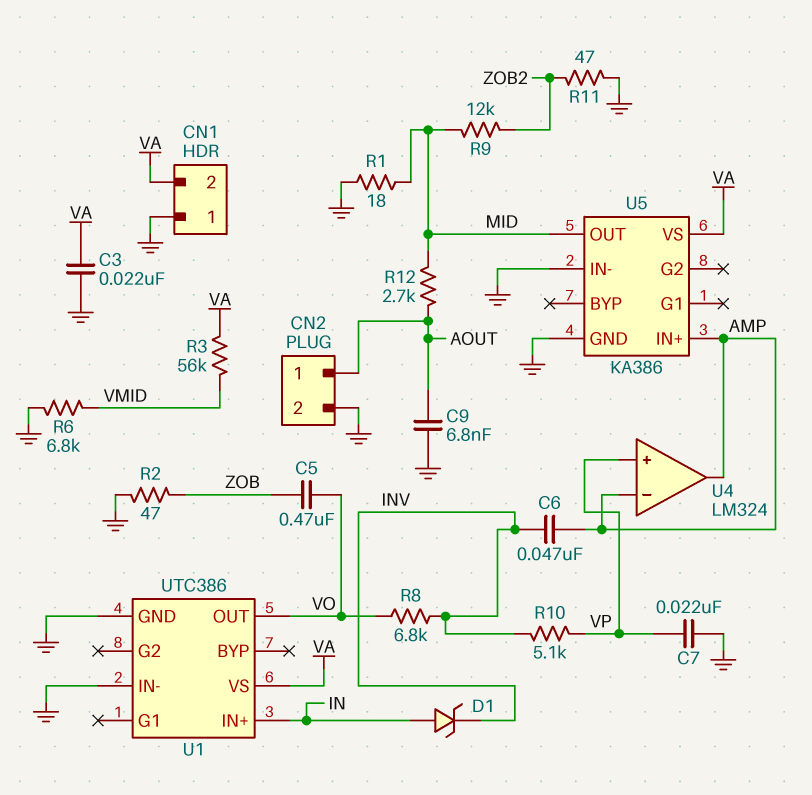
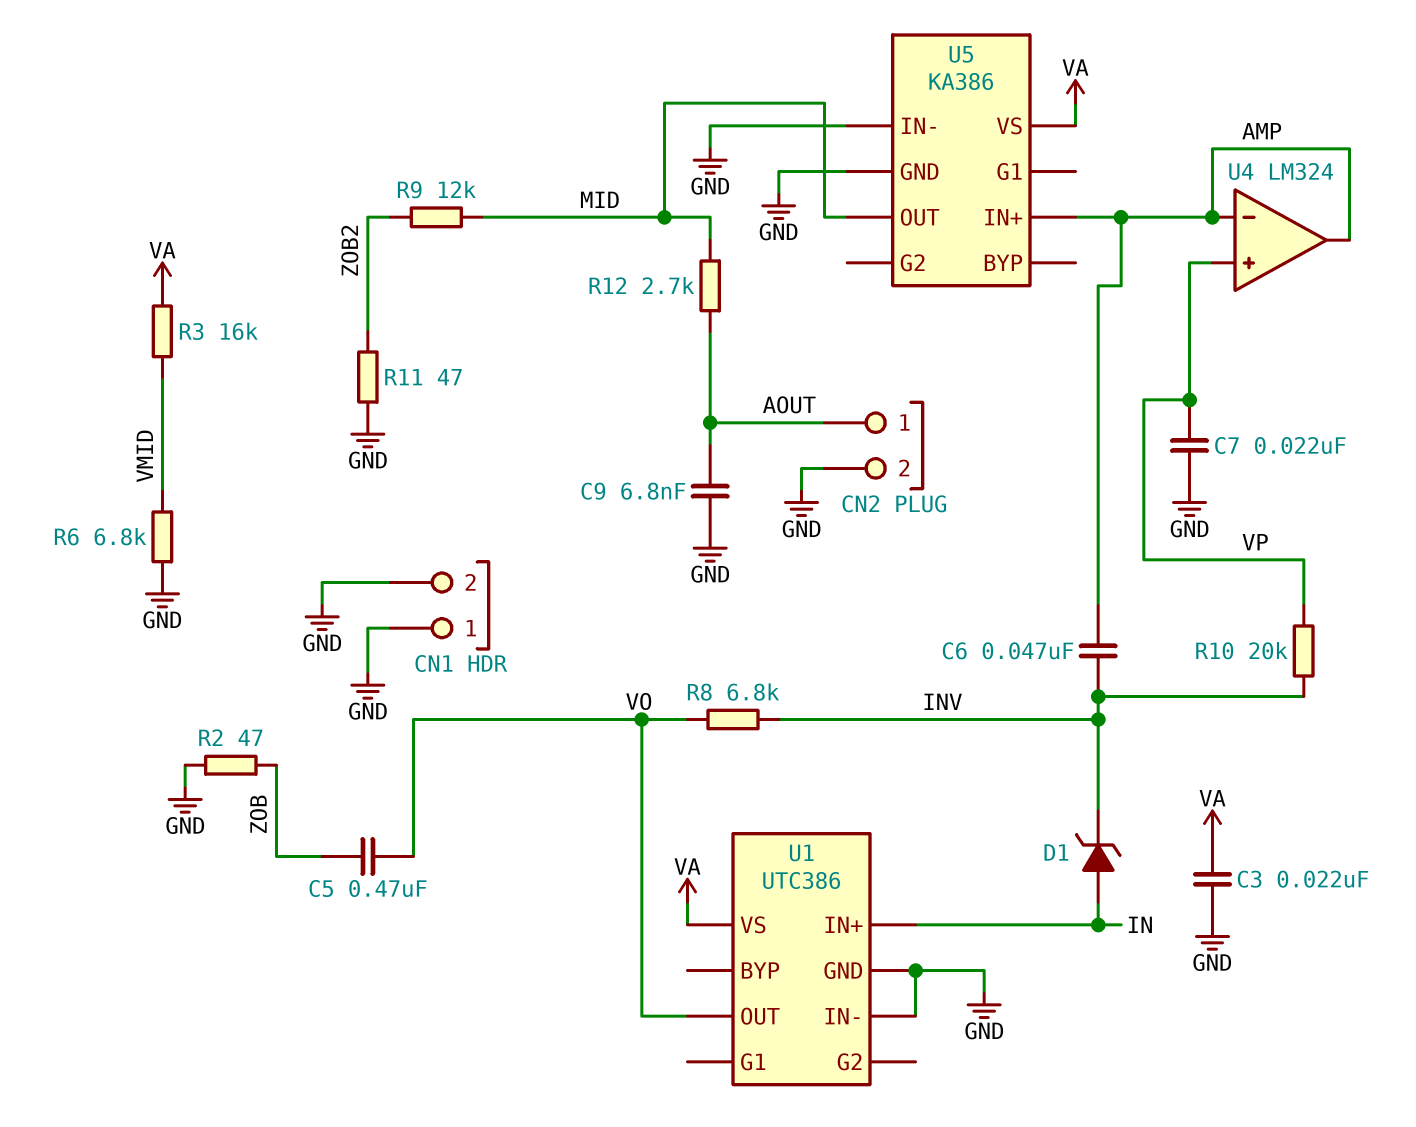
CN1 pin 2: VA -> GND
R1: 18 (GND, MID) -> none
R3: 56k (VA, VMID) -> 16k (VA, VMID)
R10: 5.1k (INV, VP) -> 20k (INV, VP)

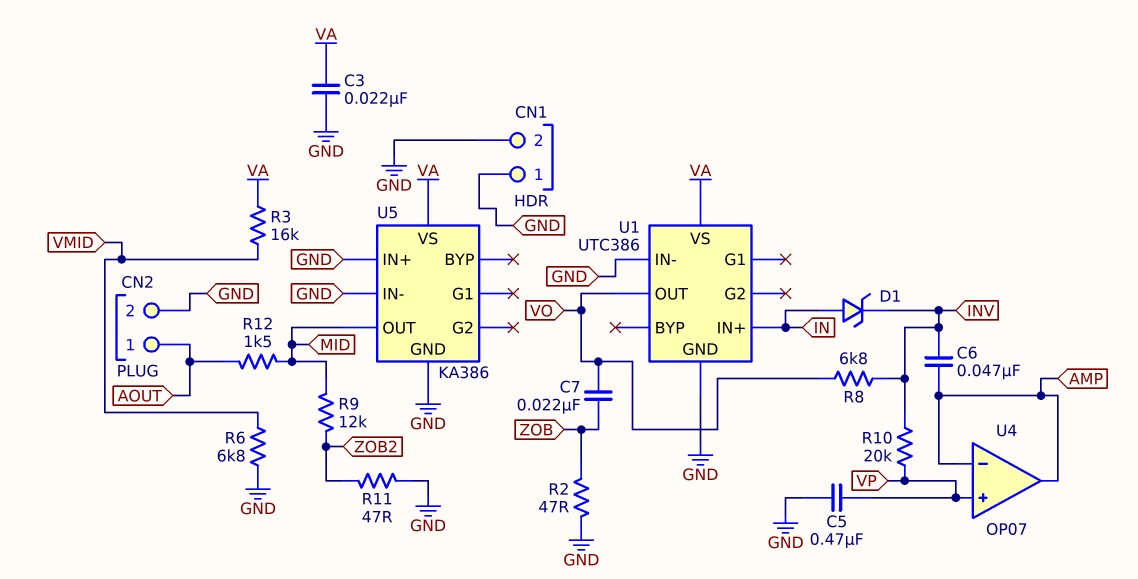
C5: 470nF (VO, ZOB) -> 470nF (GND, VP)
C7: 22nF (GND, VP) -> 22nF (VO, ZOB)
C9: 6.8nF (AOUT, GND) -> none
R12: 2.7k (AOUT, MID) -> 1.5k (AOUT, MID)
U4: LM324 -> OP07
U5 pin IN+: AMP -> GND

